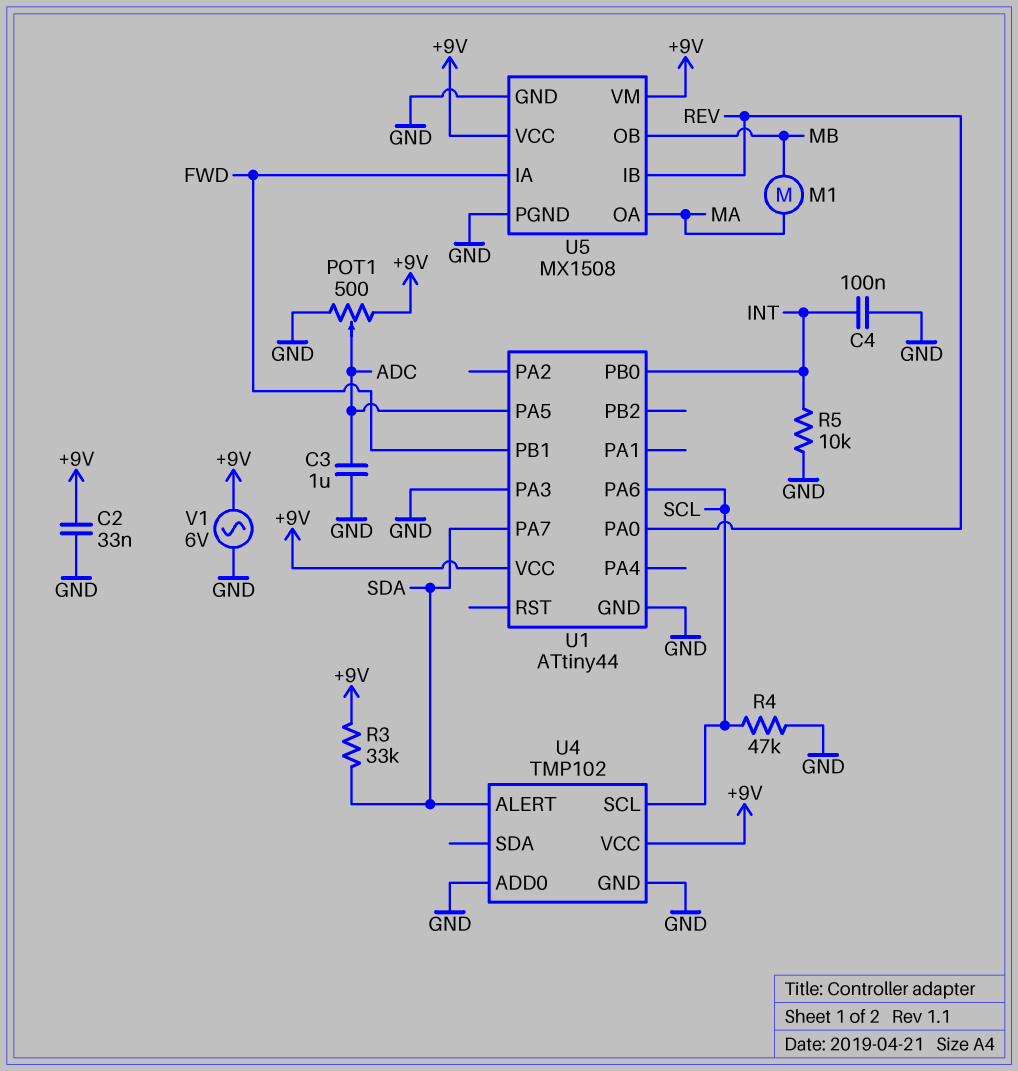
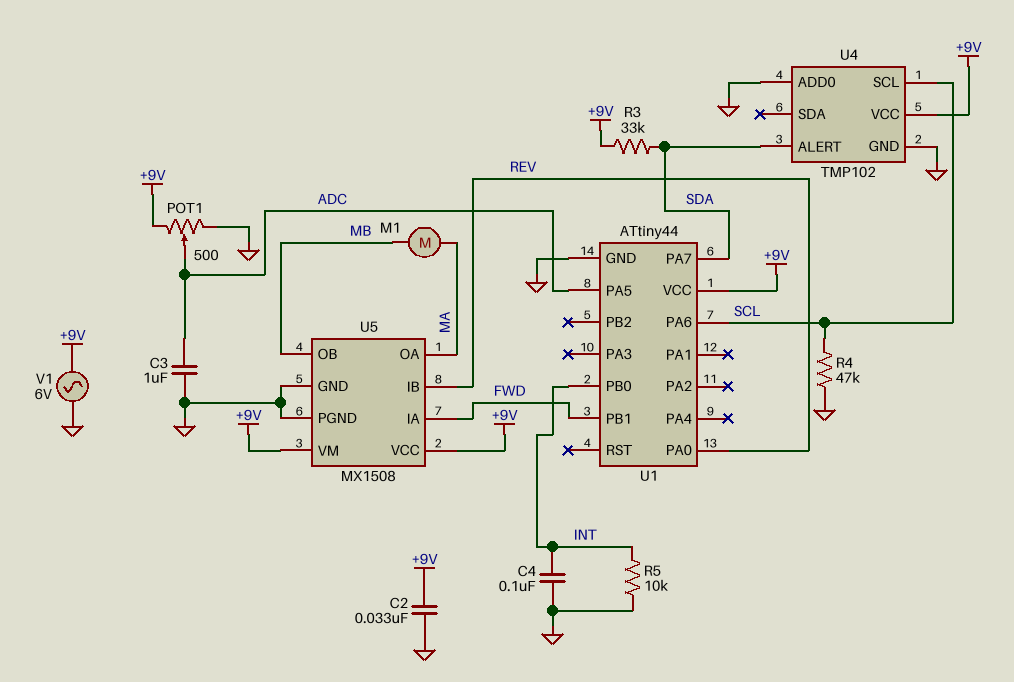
U1 pin PA3: GND -> none

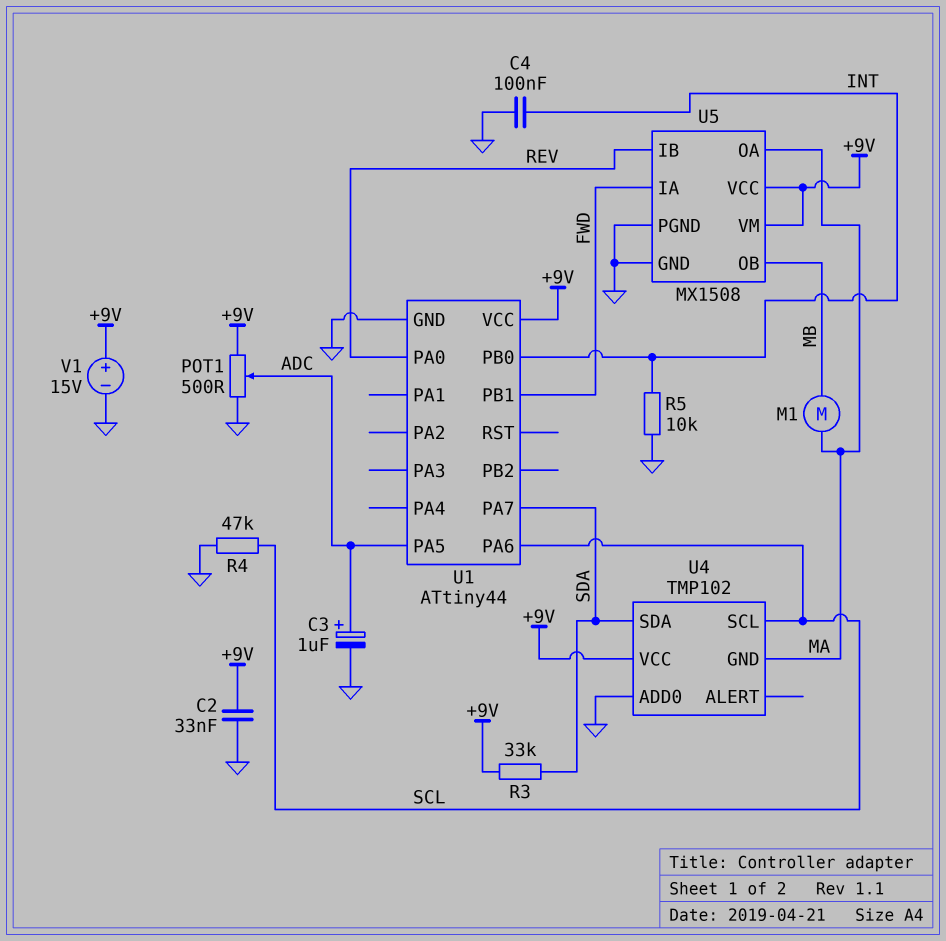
C3: 1uF (ADC, GND) -> 1uF (plus ADC, minus GND)
U4 pin ALERT: SDA -> none
U4 pin GND: GND -> MA
U4 pin SDA: none -> SDA
V1: AC 6V (+9V, GND) -> 15V (plus +9V, minus GND)

